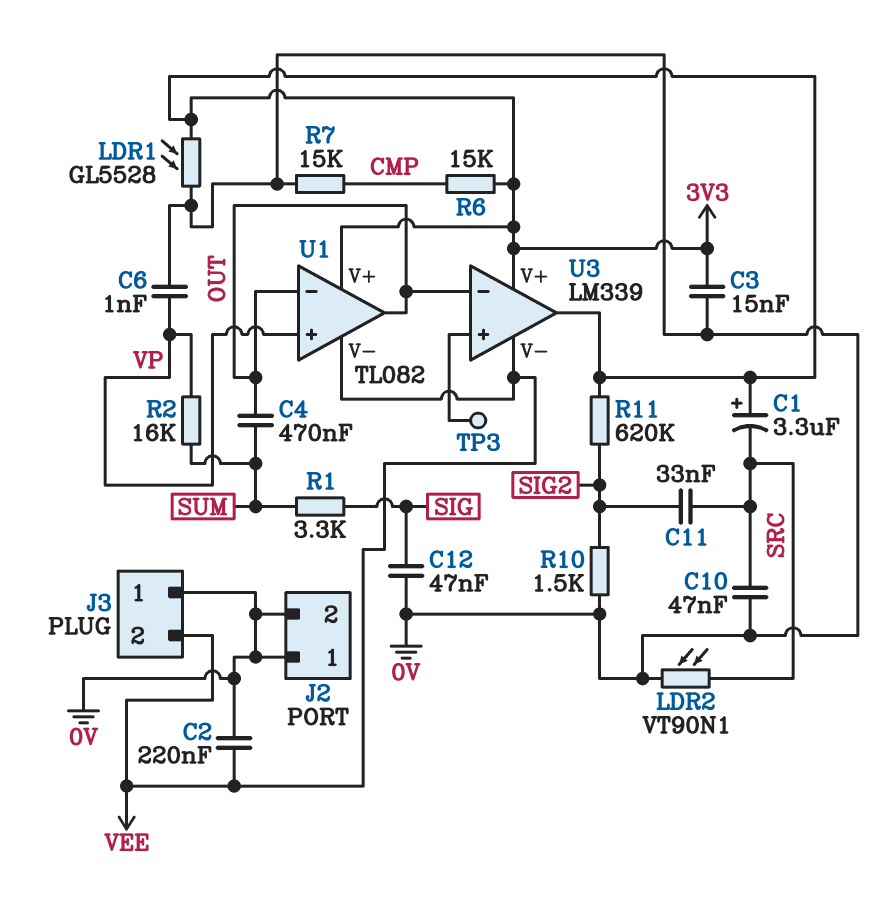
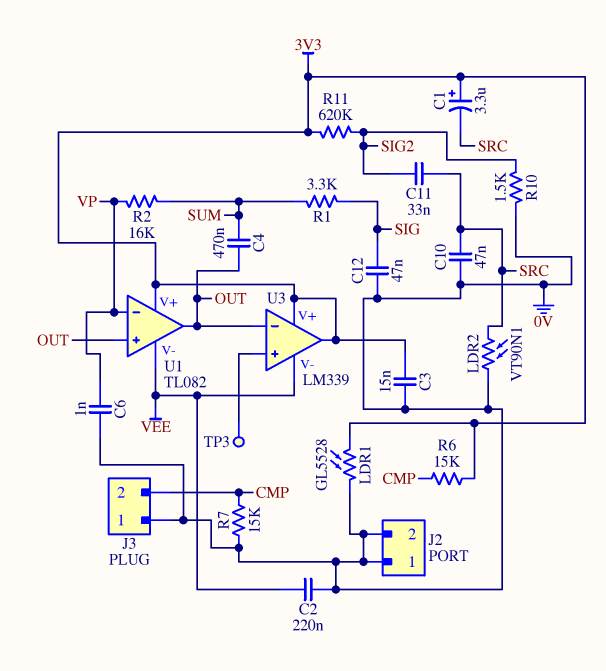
J3 pin 2: VEE -> CMP
U1 pin in+: VP -> OUT
U1 pin in-: OUT -> VP

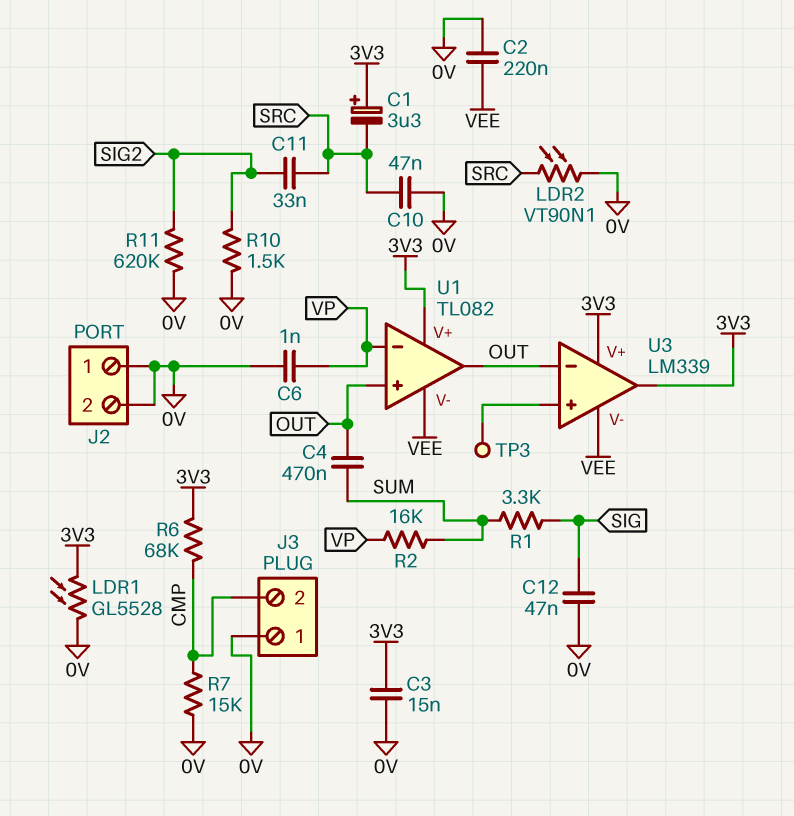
R6: 15k (3V3, CMP) -> 68k (3V3, CMP)
R11: 620k (3V3, SIG2) -> 620k (0V, SIG2)

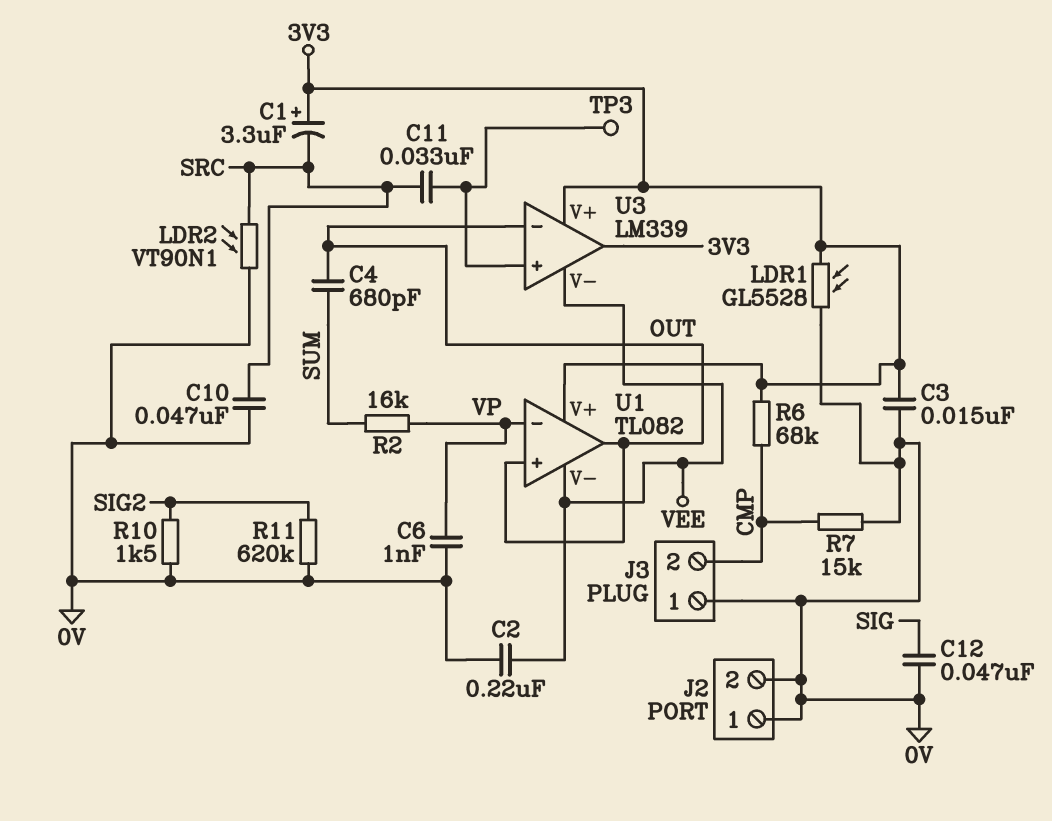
C4: 470nF (OUT, SUM) -> 680pF (OUT, SUM)
C11: 33nF (SIG2, SRC) -> 33nF (SRC, U3/in+)
R1: 3.3k (SIG, SUM) -> none

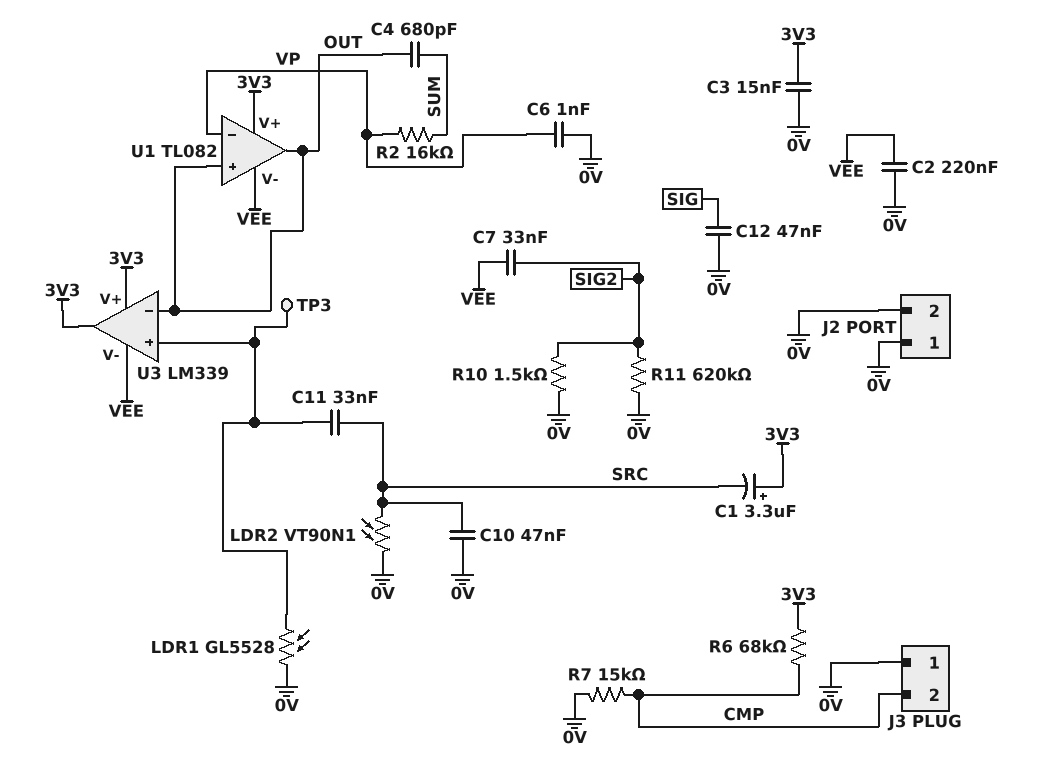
C7: none -> 33nF (SIG2, VEE)
LDR1: GL5528 (0V, 3V3) -> GL5528 (0V, U3/in+)

